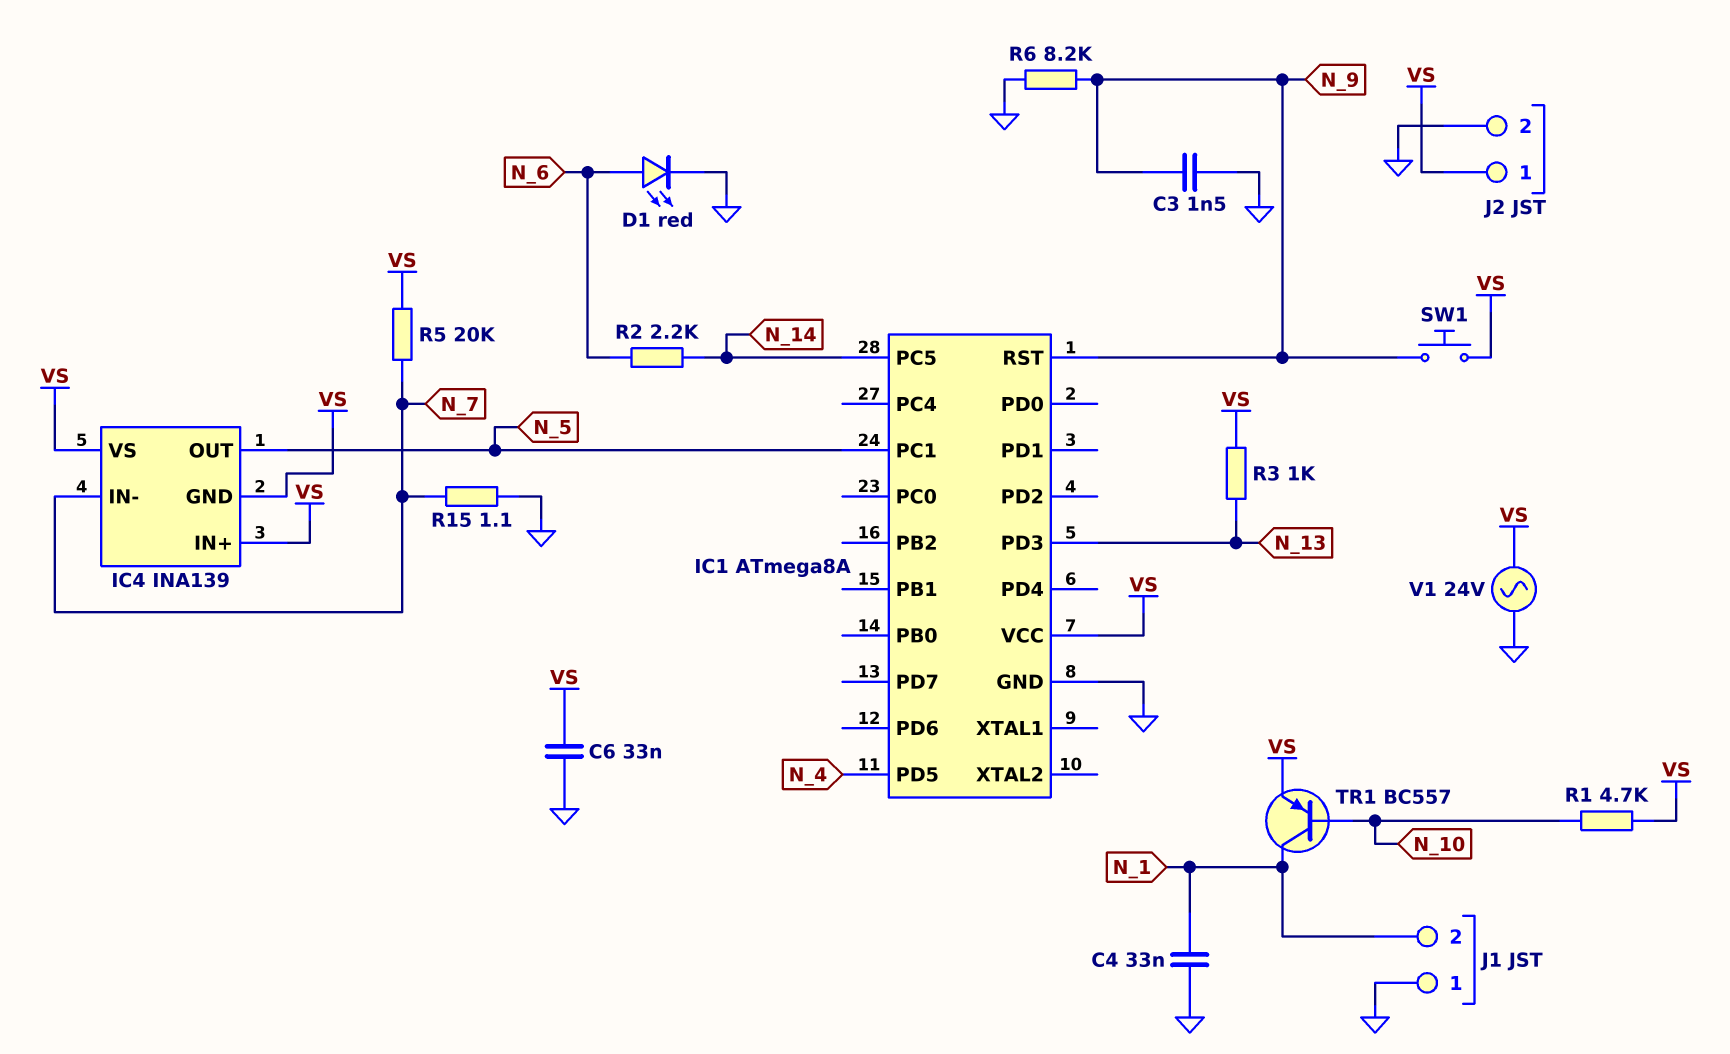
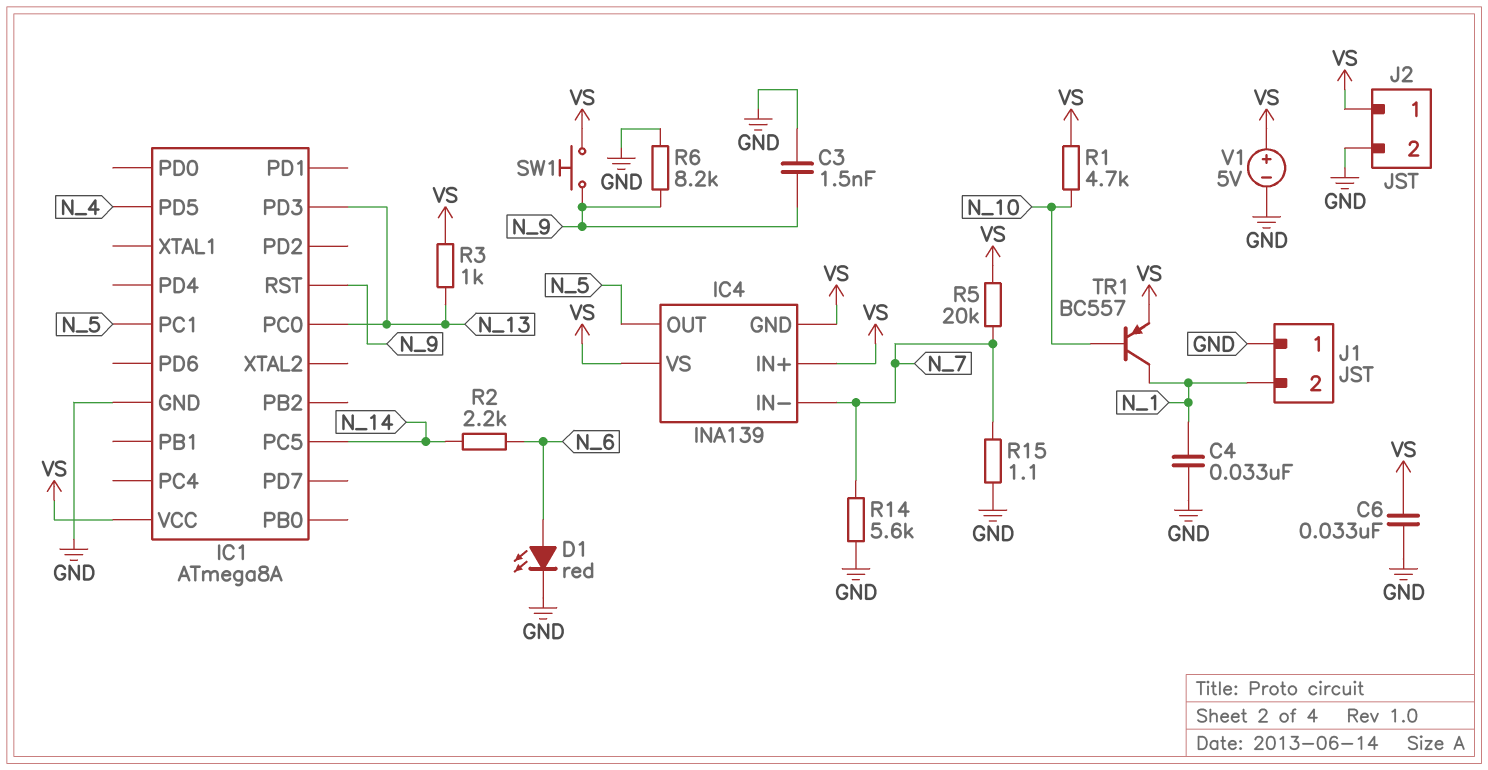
IC1 pin PC0: none -> N_13
R14: none -> 5.6k (GND, N_7)
V1: AC 24V (GND, VS) -> 5V (plus VS, minus GND)

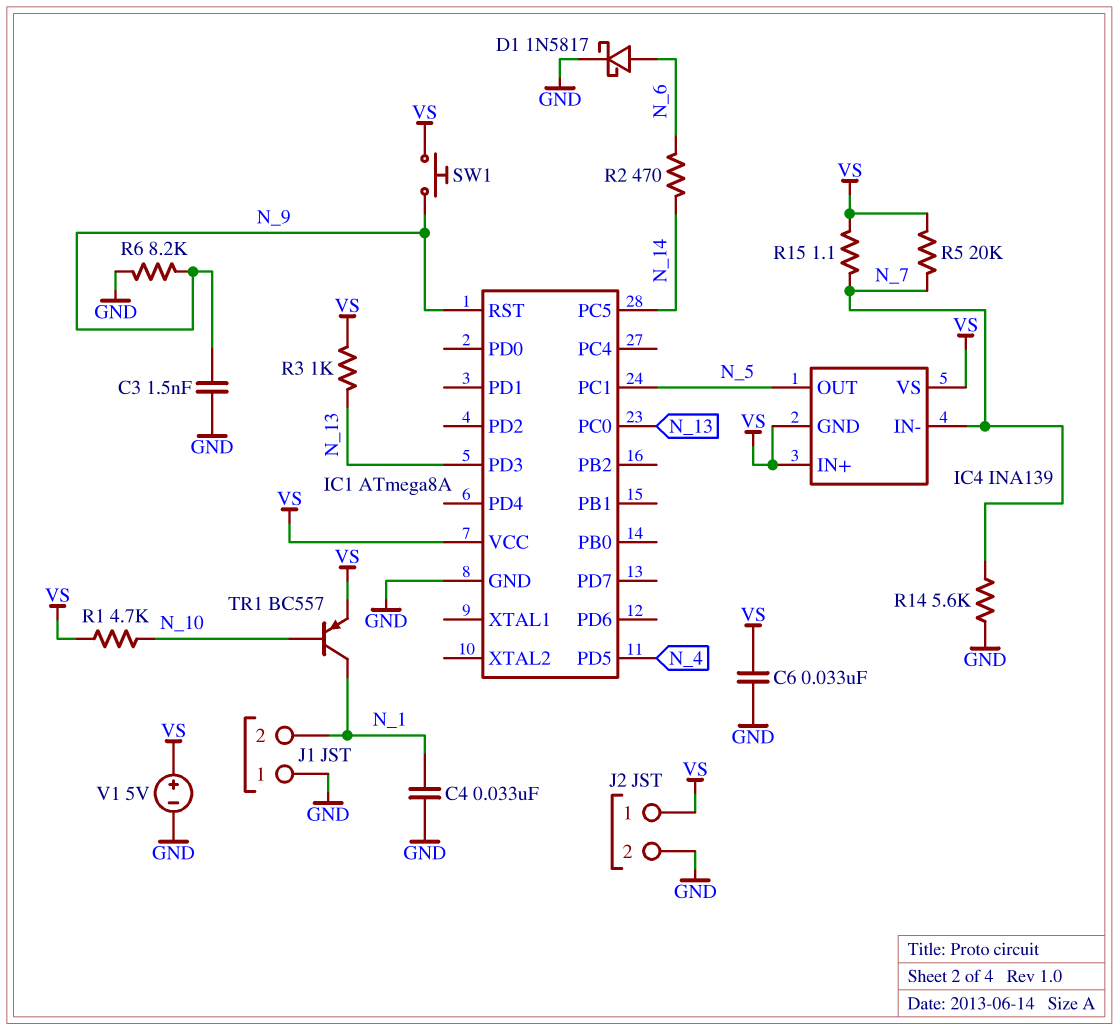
D1: LED red (A N_6, K GND) -> schottky 1N5817 (A N_6, K GND)
R2: 2.2k (N_6, N_14) -> 470 (N_6, N_14)
R15: 1.1 (GND, N_7) -> 1.1 (N_7, VS)

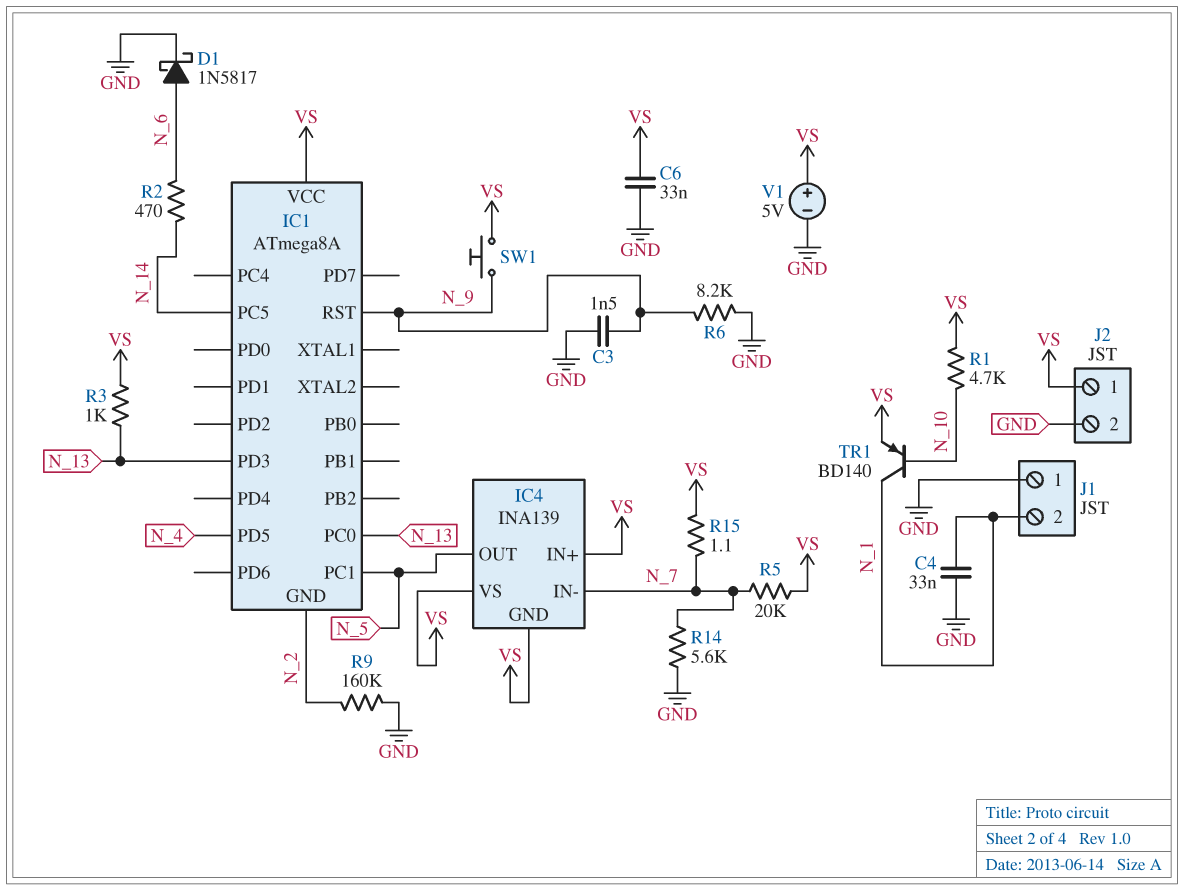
IC1 pin GND: GND -> N_2
R9: none -> 160k (GND, N_2)
TR1: PNP BC557 (B N_10, C N_1, E VS) -> PNP BD140 (B N_10, C N_1, E VS)

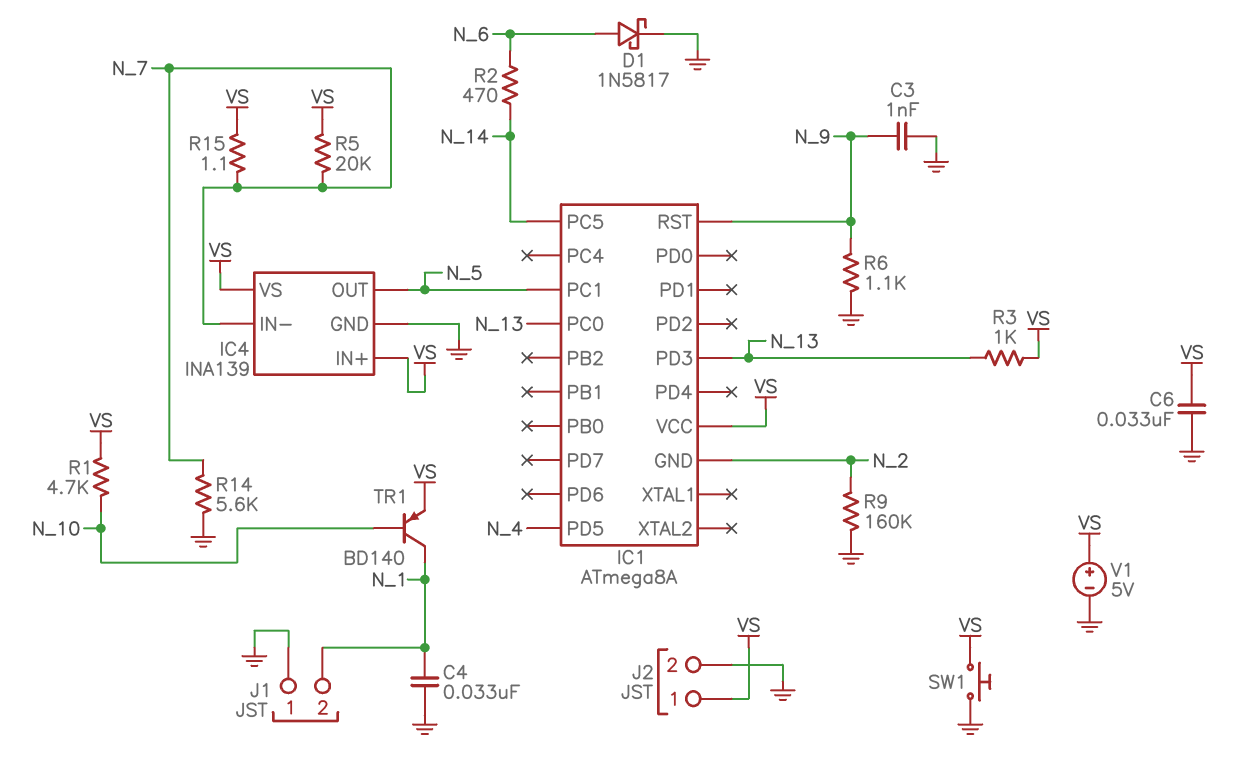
C3: 1.5nF (GND, N_9) -> 1nF (GND, N_9)
IC4 pin GND: VS -> GND
R6: 8.2k (GND, N_9) -> 1.1k (GND, N_9)
SW1: button (N_9, VS) -> button (GND, VS)

